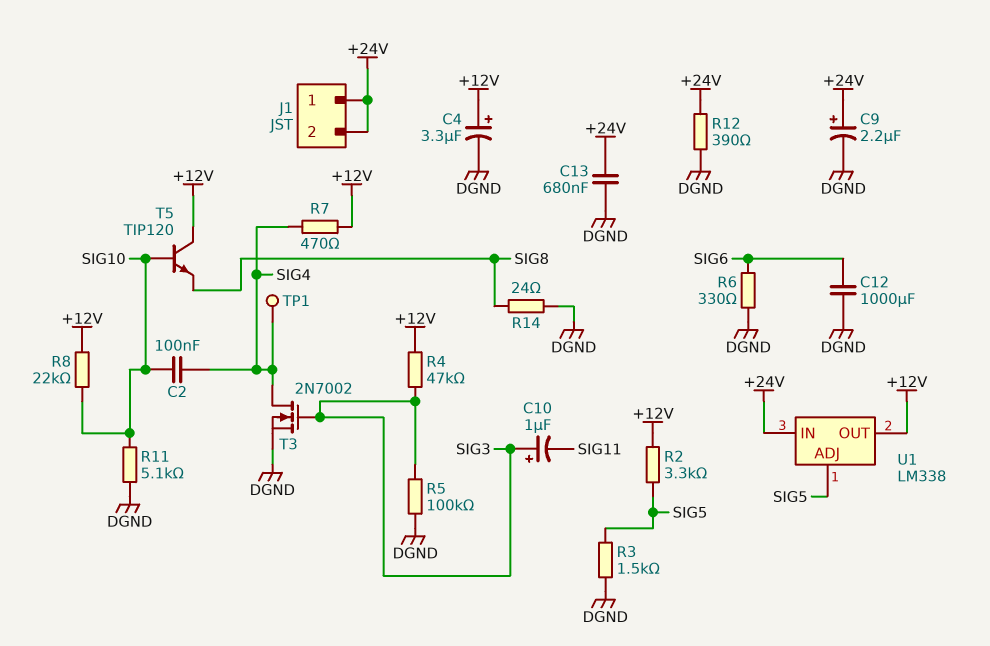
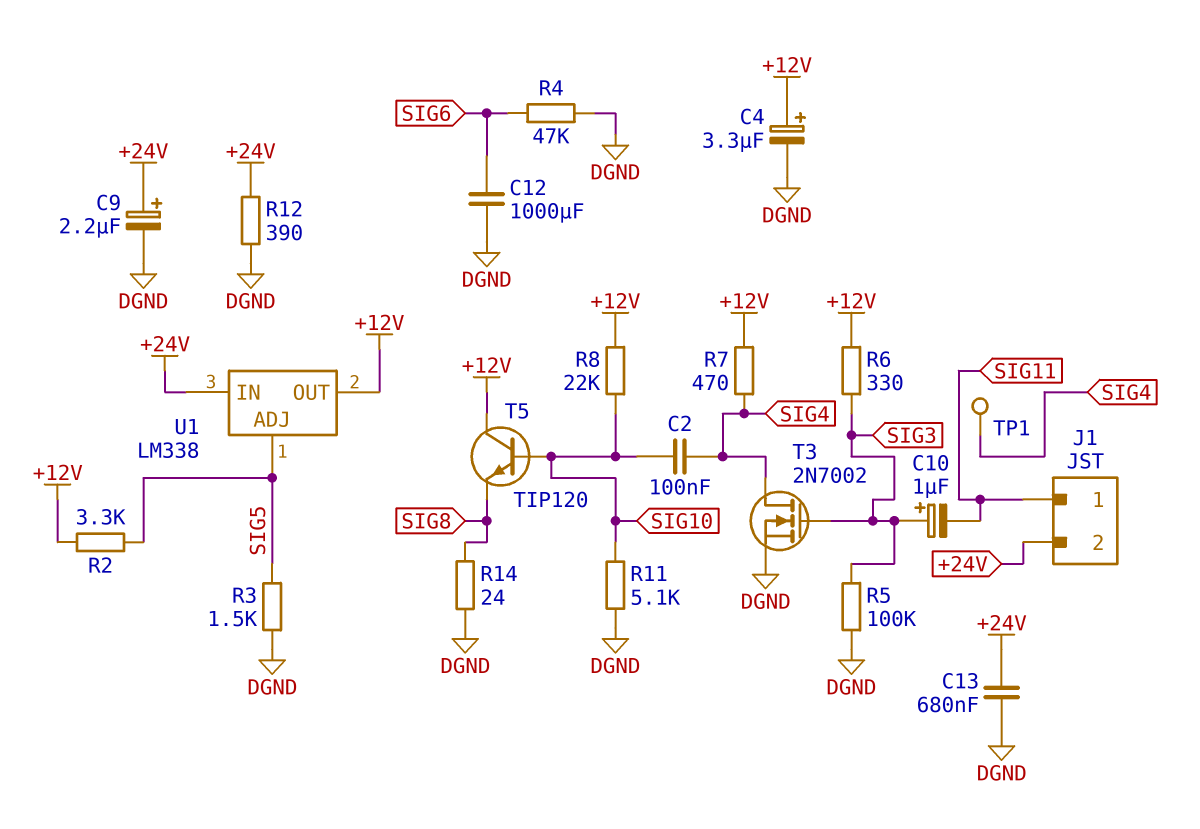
J1 pin 1: +24V -> SIG11
R4: 47k (+12V, SIG3) -> 47k (DGND, SIG6)
R6: 330 (DGND, SIG6) -> 330 (+12V, SIG3)

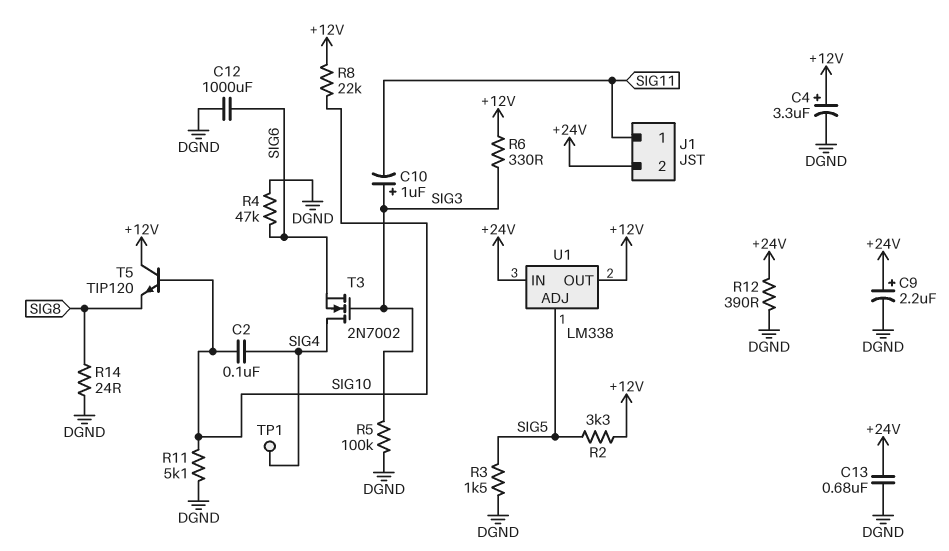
R7: 470 (+12V, SIG4) -> none
T3: NMOS 2N7002 (G SIG3, D SIG4, S DGND) -> NMOS 2N7002 (G SIG3, D SIG4, S SIG6)

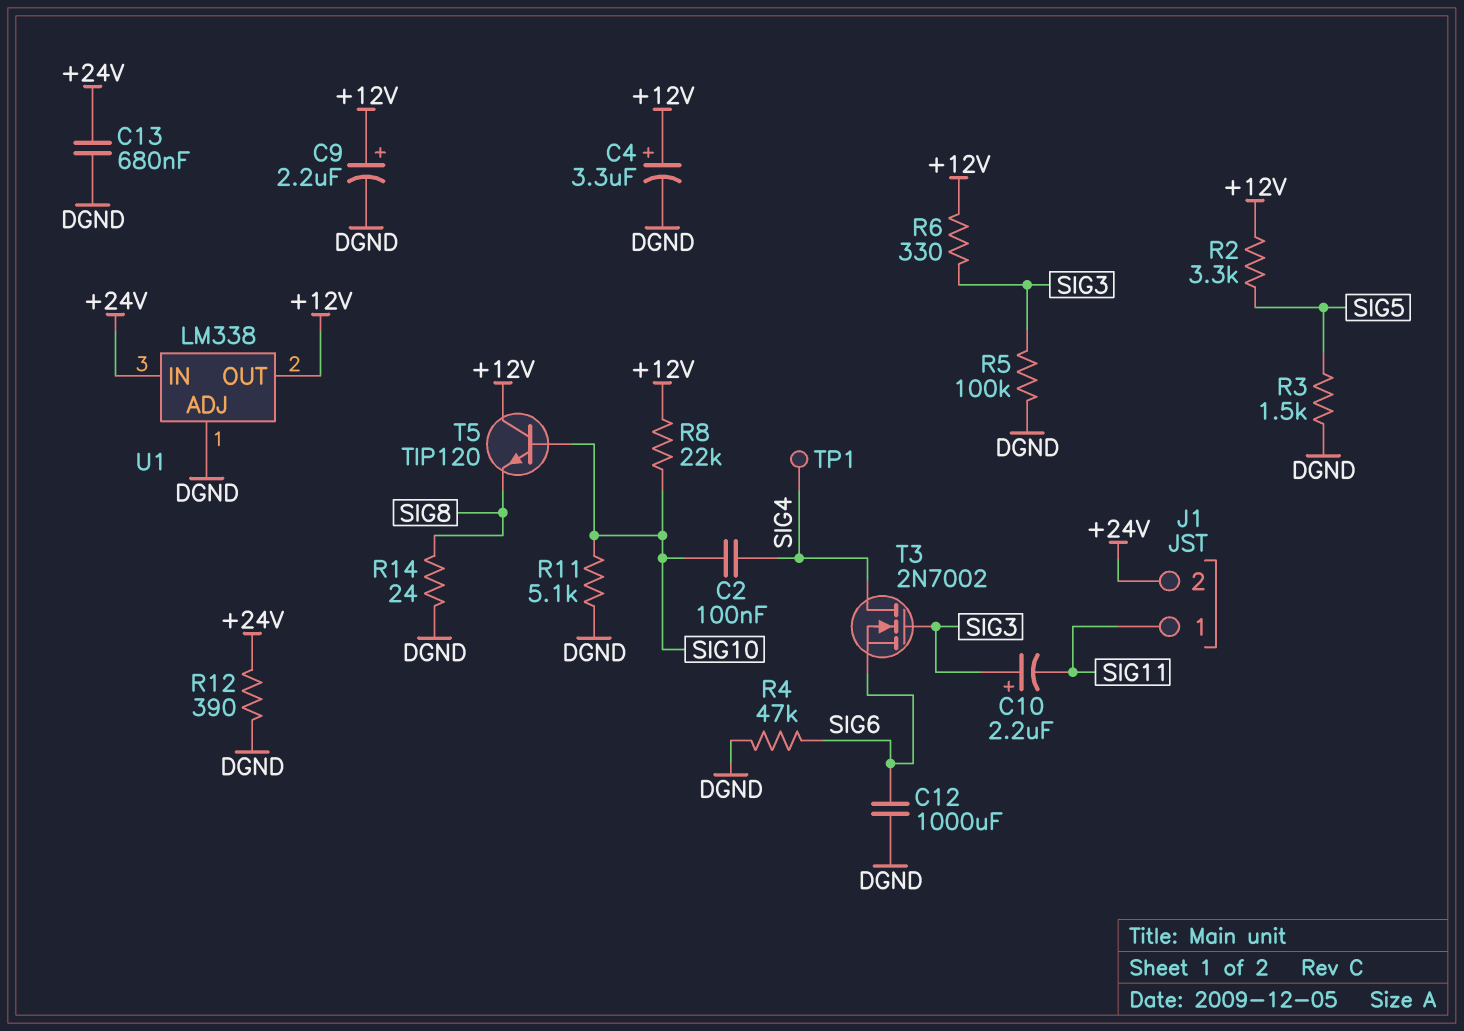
C9: 2.2uF (plus +24V, minus DGND) -> 2.2uF (plus +12V, minus DGND)
C10: 1uF (plus SIG3, minus SIG11) -> 2.2uF (plus SIG3, minus SIG11)
U1 pin ADJ: SIG5 -> DGND

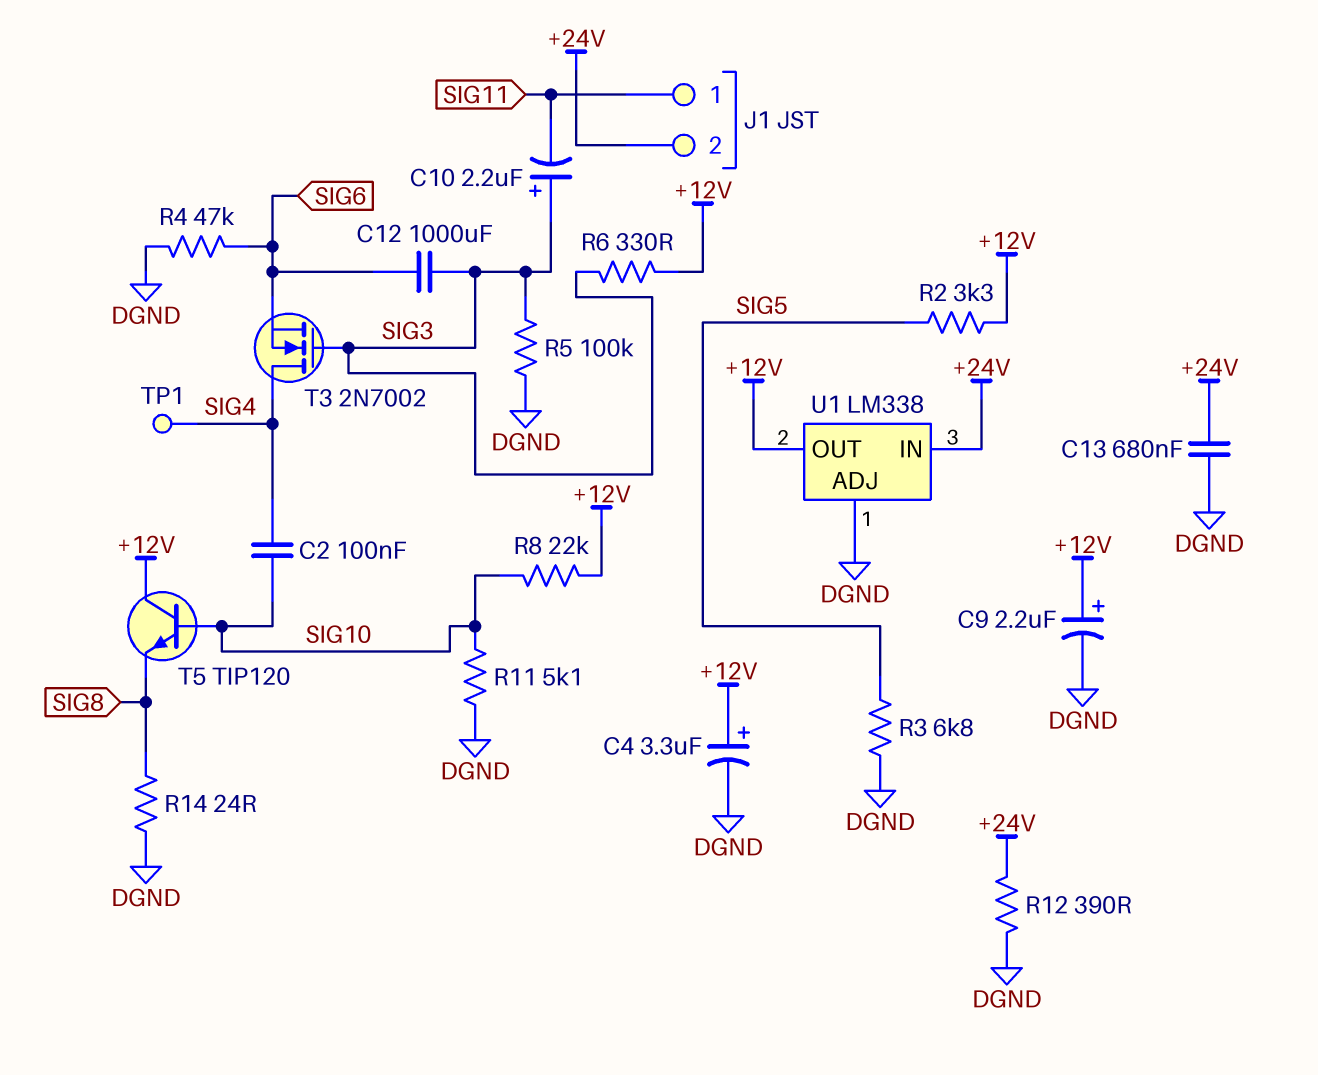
C12: 1000uF (DGND, SIG6) -> 1000uF (SIG3, SIG6)
R3: 1.5k (DGND, SIG5) -> 6.8k (DGND, SIG5)

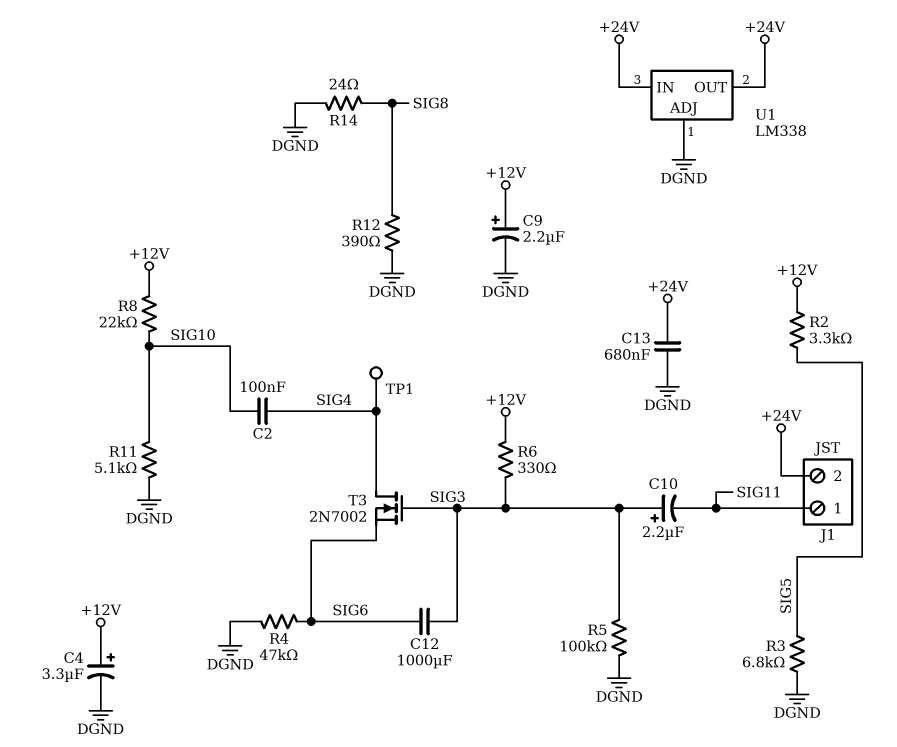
R12: 390 (+24V, DGND) -> 390 (DGND, SIG8)
T5: NPN TIP120 (B SIG10, C +12V, E SIG8) -> none
U1 pin OUT: +12V -> +24V

